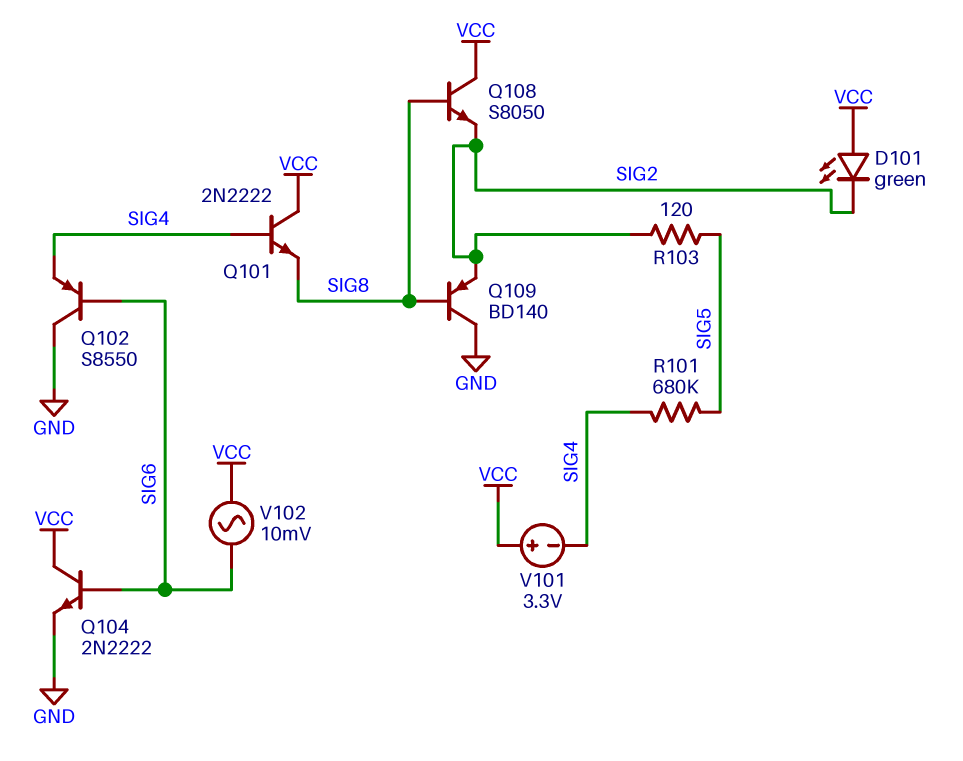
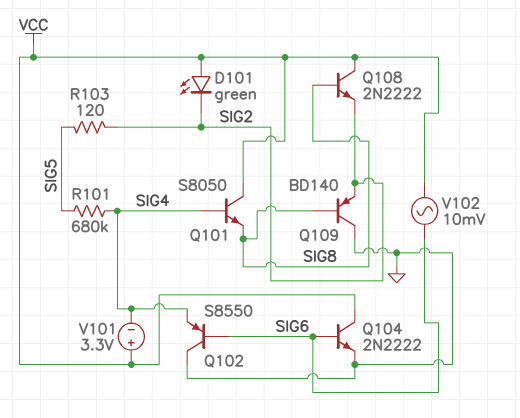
Q101: NPN 2N2222 (B SIG4, C VCC, E SIG8) -> NPN S8050 (B SIG4, C VCC, E SIG8)
Q108: NPN S8050 (B SIG8, C VCC, E SIG2) -> NPN 2N2222 (B SIG8, C VCC, E SIG2)

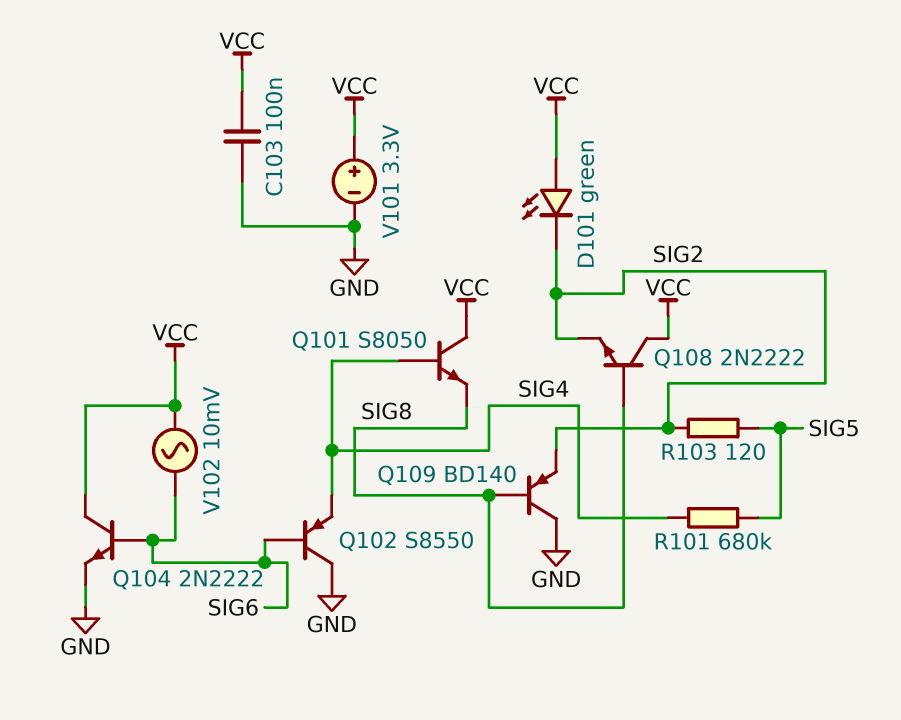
C103: none -> 100nF (GND, VCC)
V101: 3.3V (plus VCC, minus SIG4) -> 3.3V (plus VCC, minus GND)

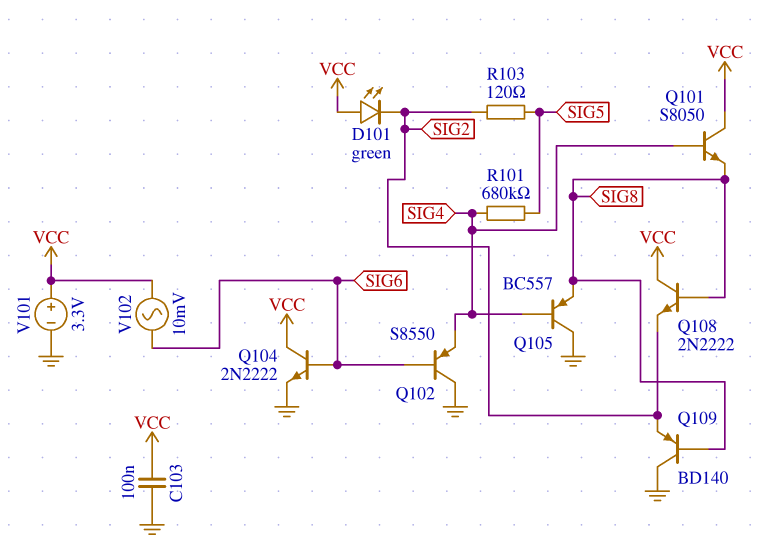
Q105: none -> PNP BC557 (B SIG4, C GND, E SIG8)

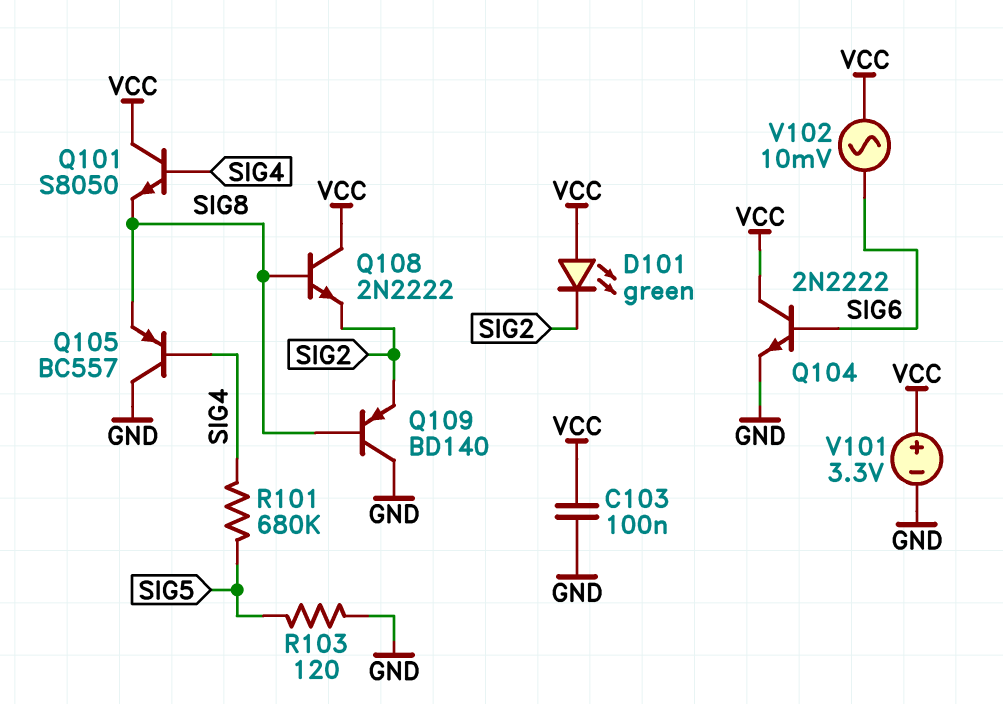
Q102: PNP S8550 (B SIG6, C GND, E SIG4) -> none
R103: 120 (SIG2, SIG5) -> 120 (GND, SIG5)

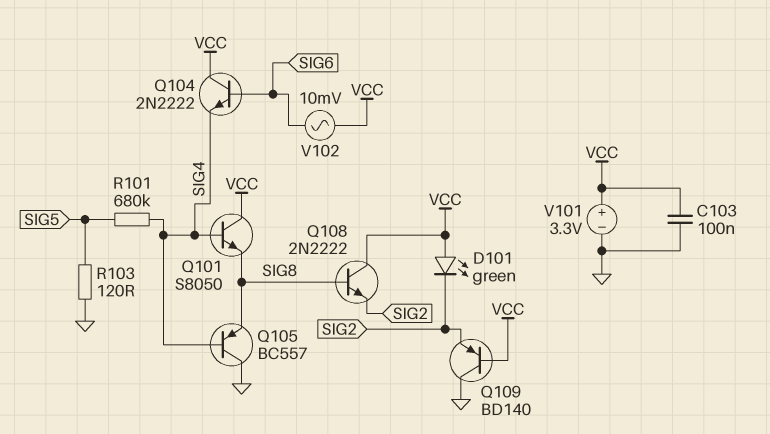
Q104: NPN 2N2222 (B SIG6, C VCC, E GND) -> NPN 2N2222 (B SIG6, C VCC, E SIG4)
Q109: PNP BD140 (B SIG8, C GND, E SIG2) -> PNP BD140 (B VCC, C GND, E SIG2)

